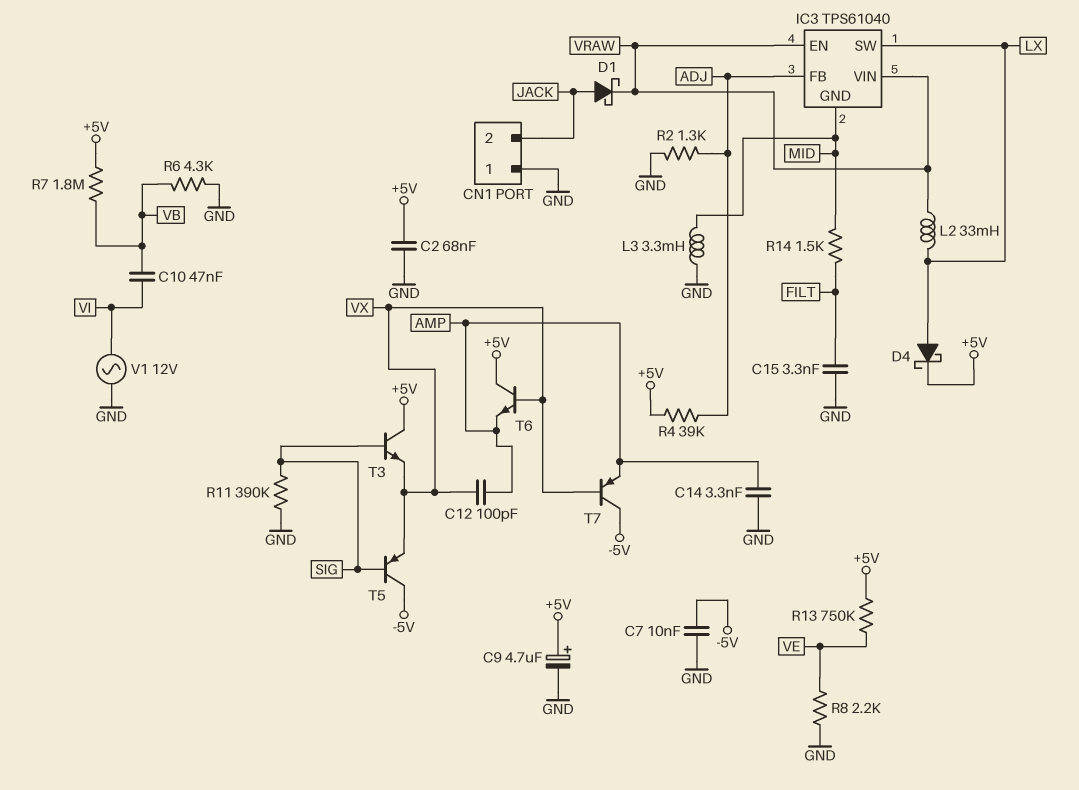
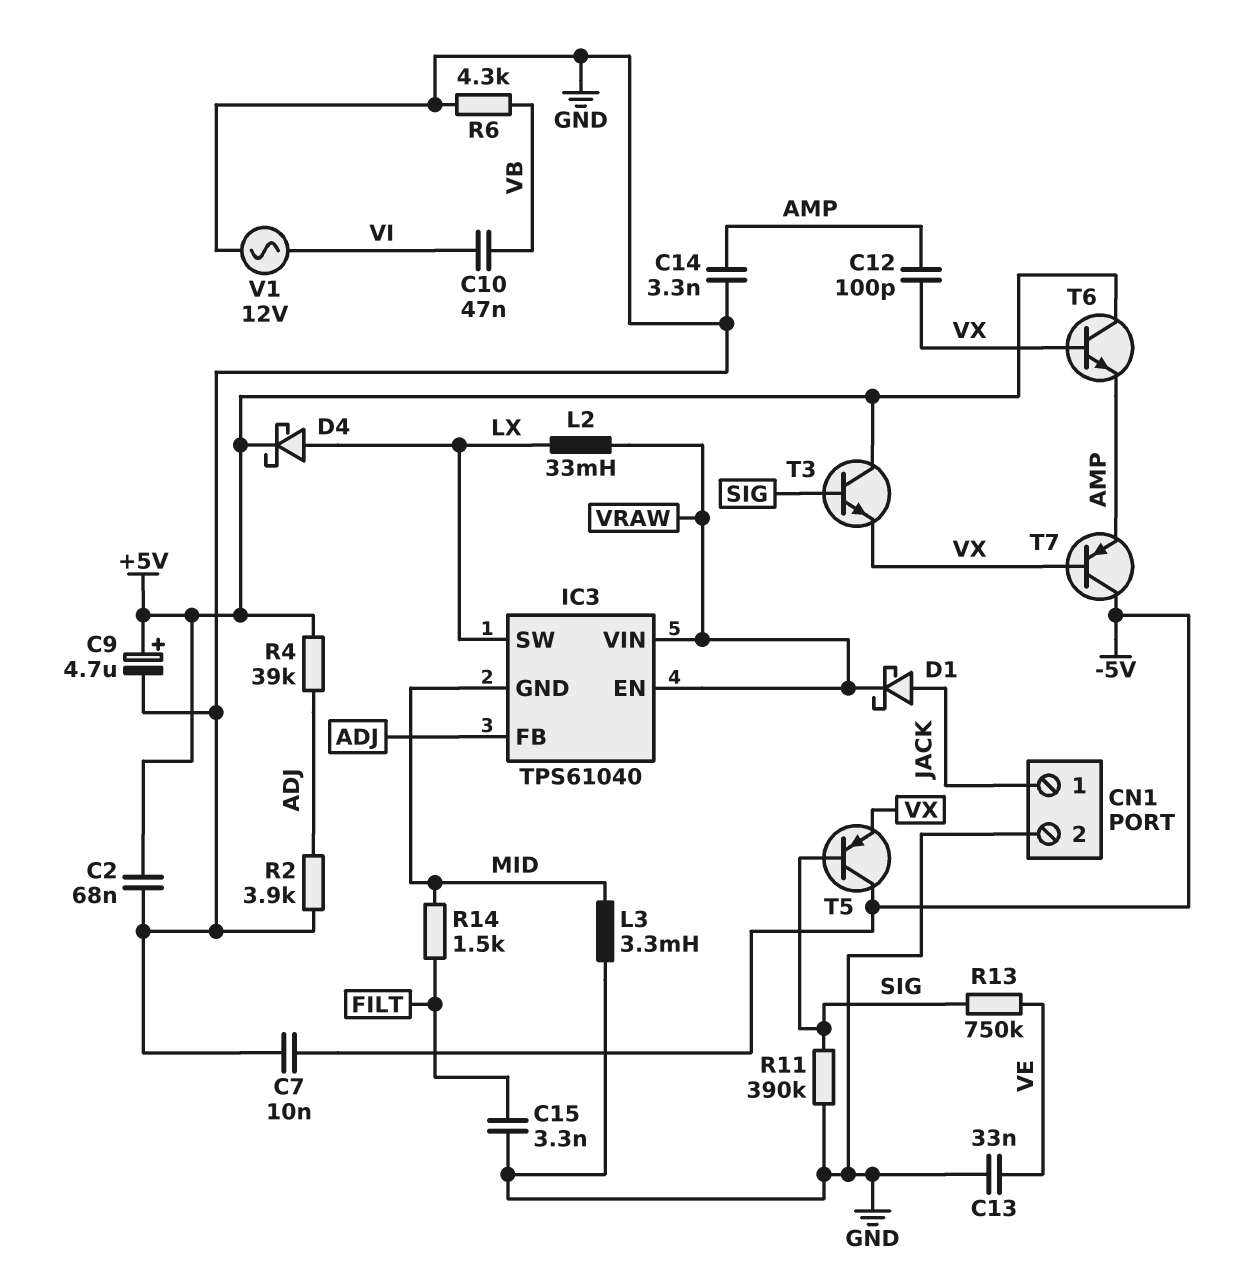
C13: none -> 33nF (GND, VE)
CN1 pin 1: GND -> JACK
CN1 pin 2: JACK -> GND
R2: 1.3k (ADJ, GND) -> 3.9k (ADJ, GND)
R7: 1.8M (+5V, VB) -> none
R8: 2.2k (GND, VE) -> none
R13: 750k (+5V, VE) -> 750k (SIG, VE)

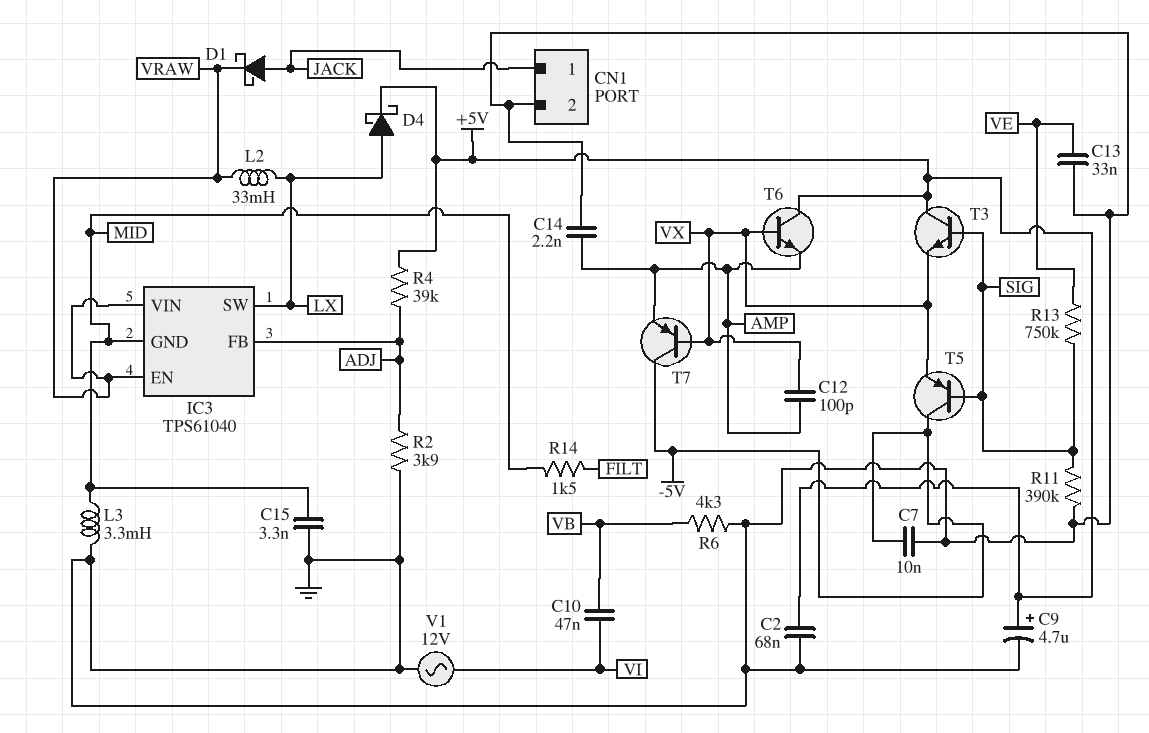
C14: 3.3nF (AMP, GND) -> 2.2nF (AMP, GND)
C15: 3.3nF (FILT, GND) -> 3.3nF (GND, MID)

